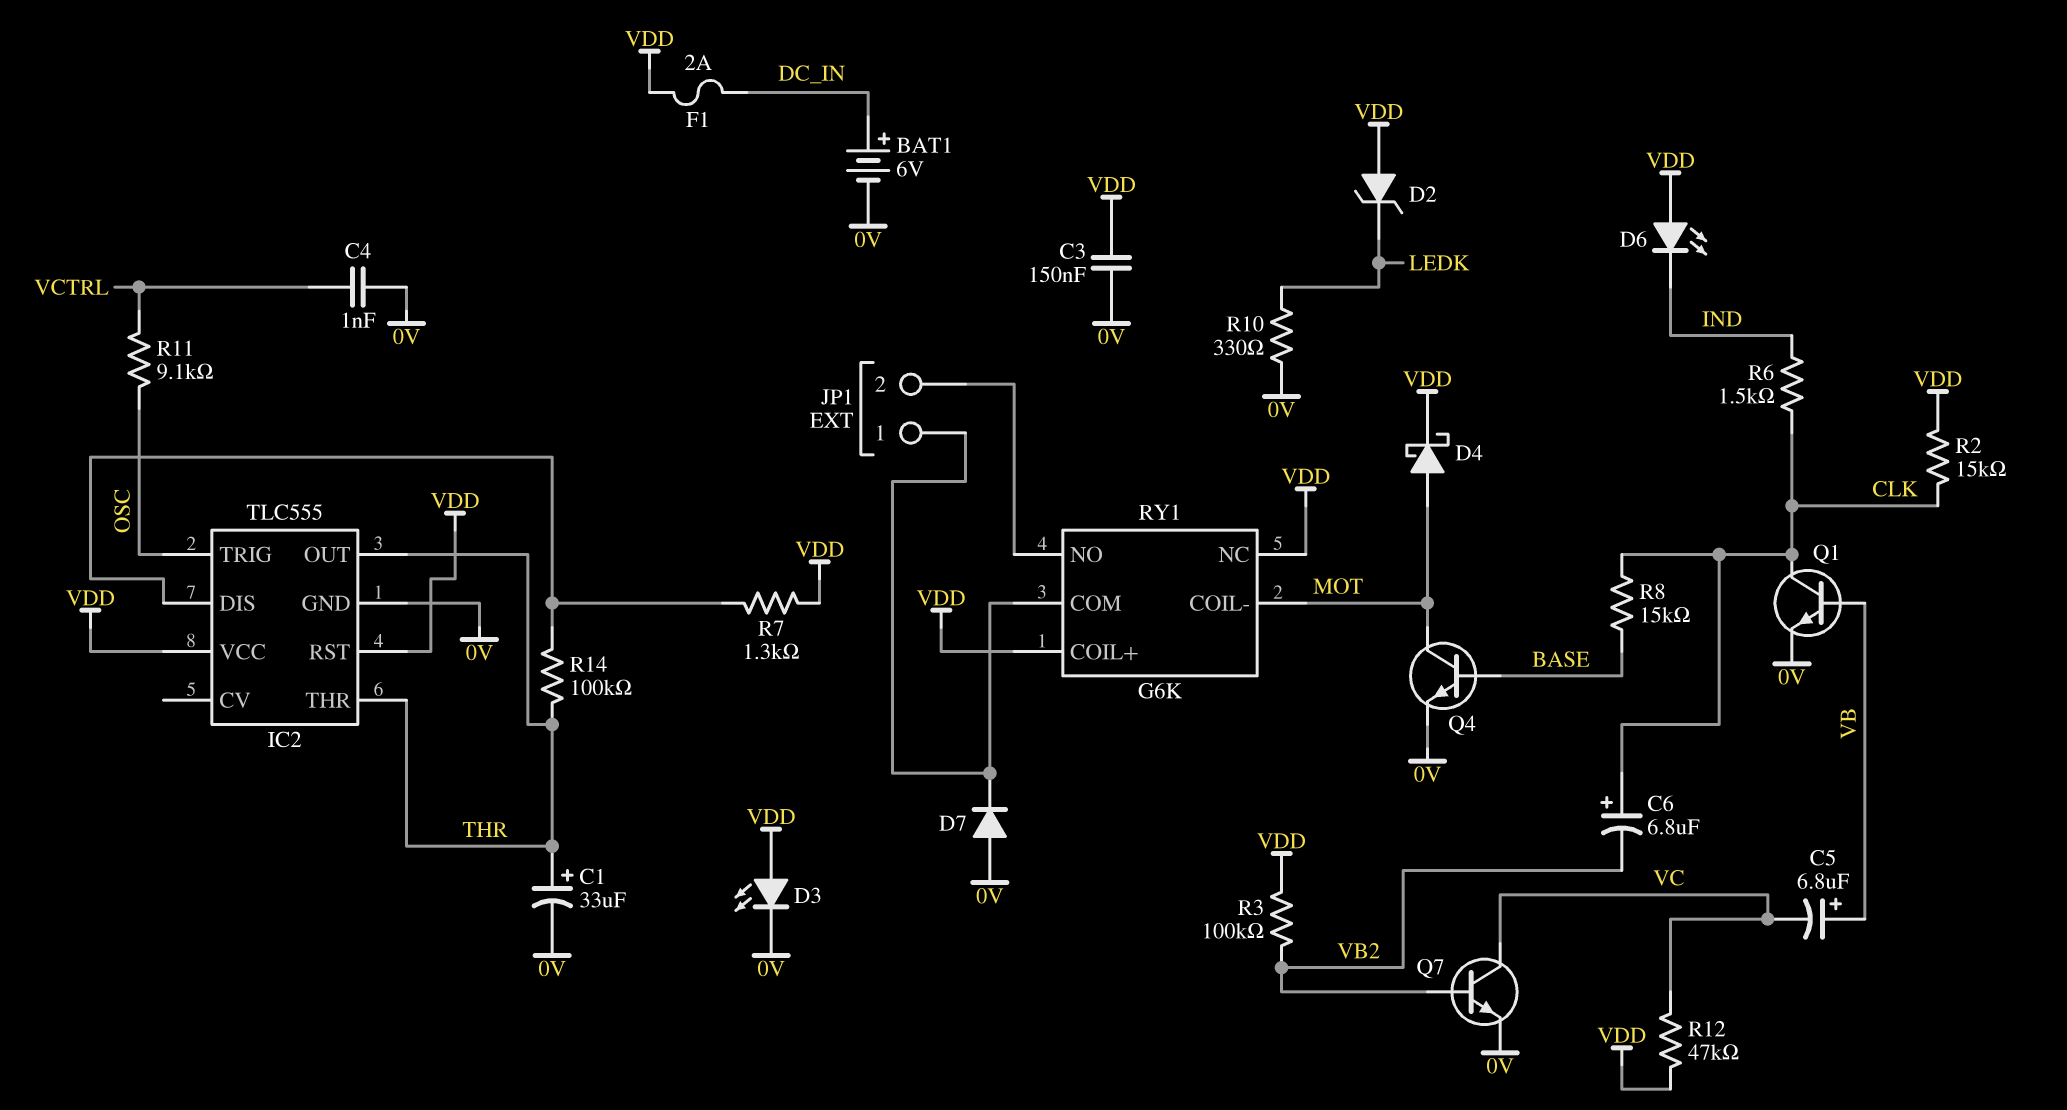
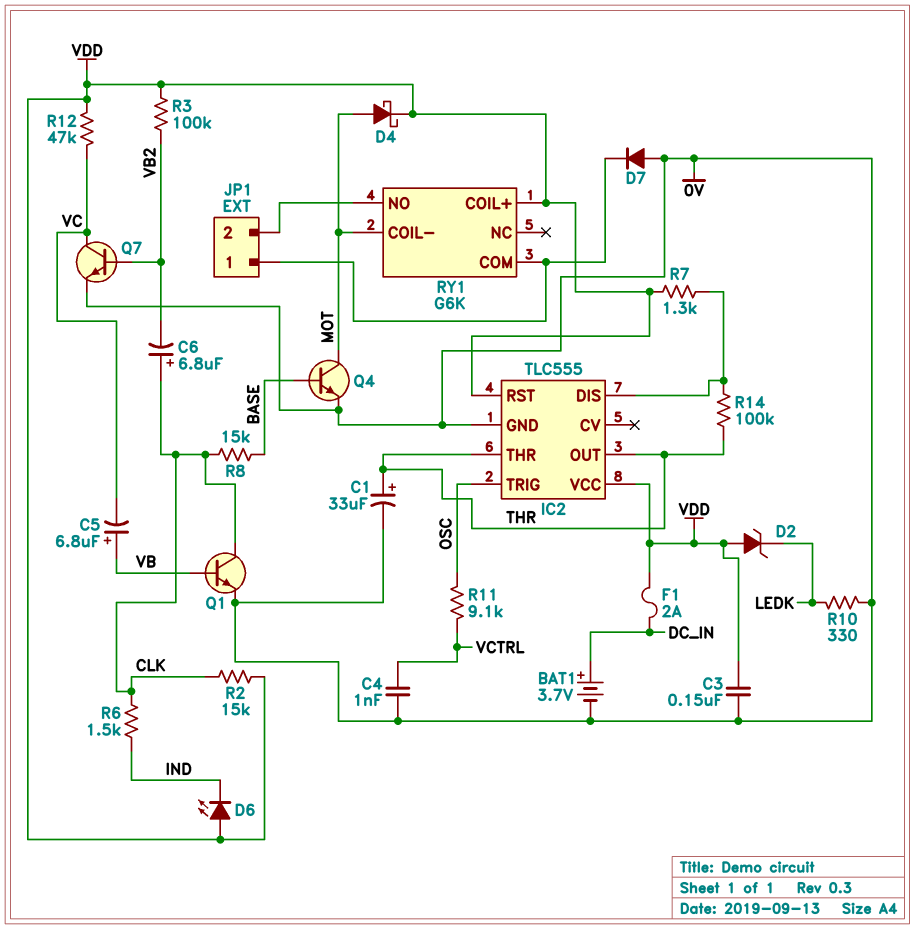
BAT1: 6V (plus DC_IN, minus 0V) -> 3.7V (plus DC_IN, minus 0V)
D3: LED (A VDD, K 0V) -> none
RY1 pin NC: VDD -> none

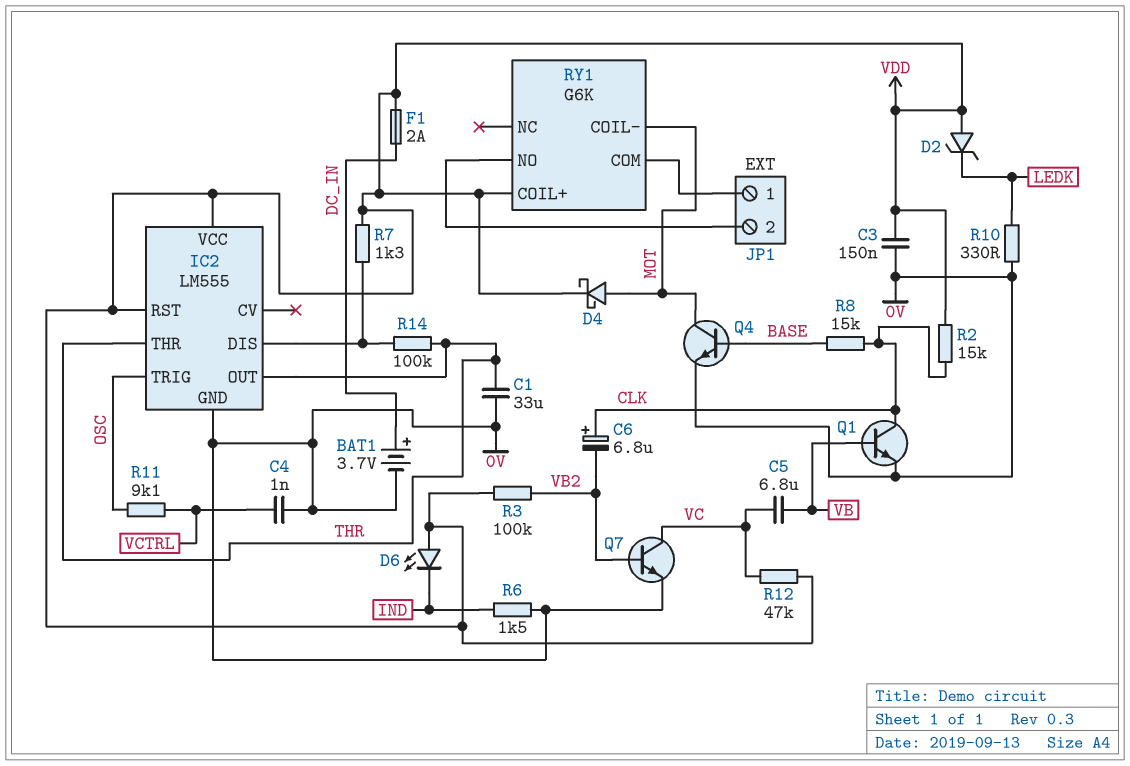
C1: 33uF (plus THR, minus 0V) -> 33uF (0V, THR)
C5: 6.8uF (plus VB, minus VC) -> 6.8uF (VB, VC)
D7: diode (A 0V, K JP1/1) -> none
IC2: TLC555 -> LM555
R6: 1.5k (CLK, IND) -> 1.5k (0V, IND)

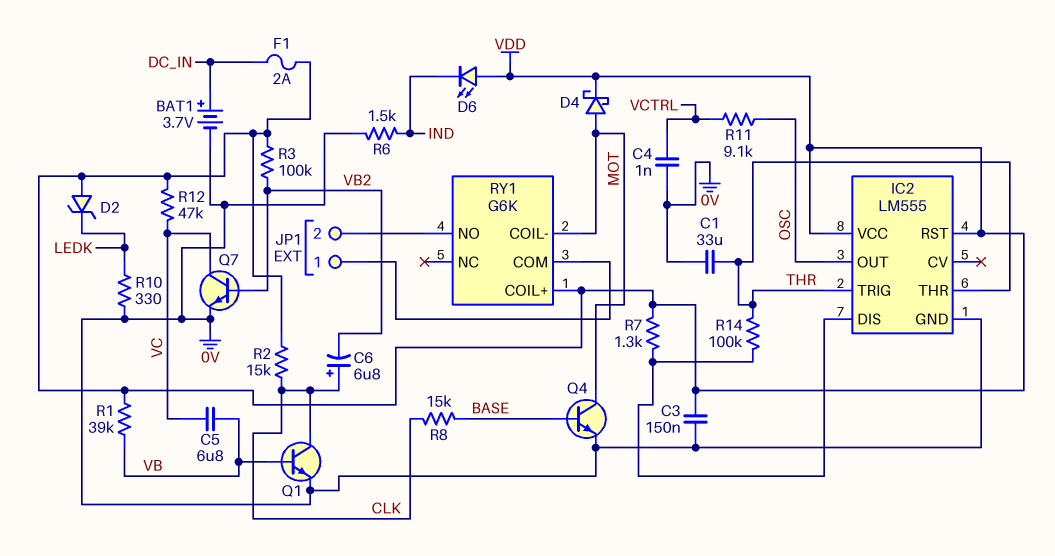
IC2 pin OUT: THR -> OSC
IC2 pin TRIG: OSC -> THR
R1: none -> 39k (VB, VDD)

